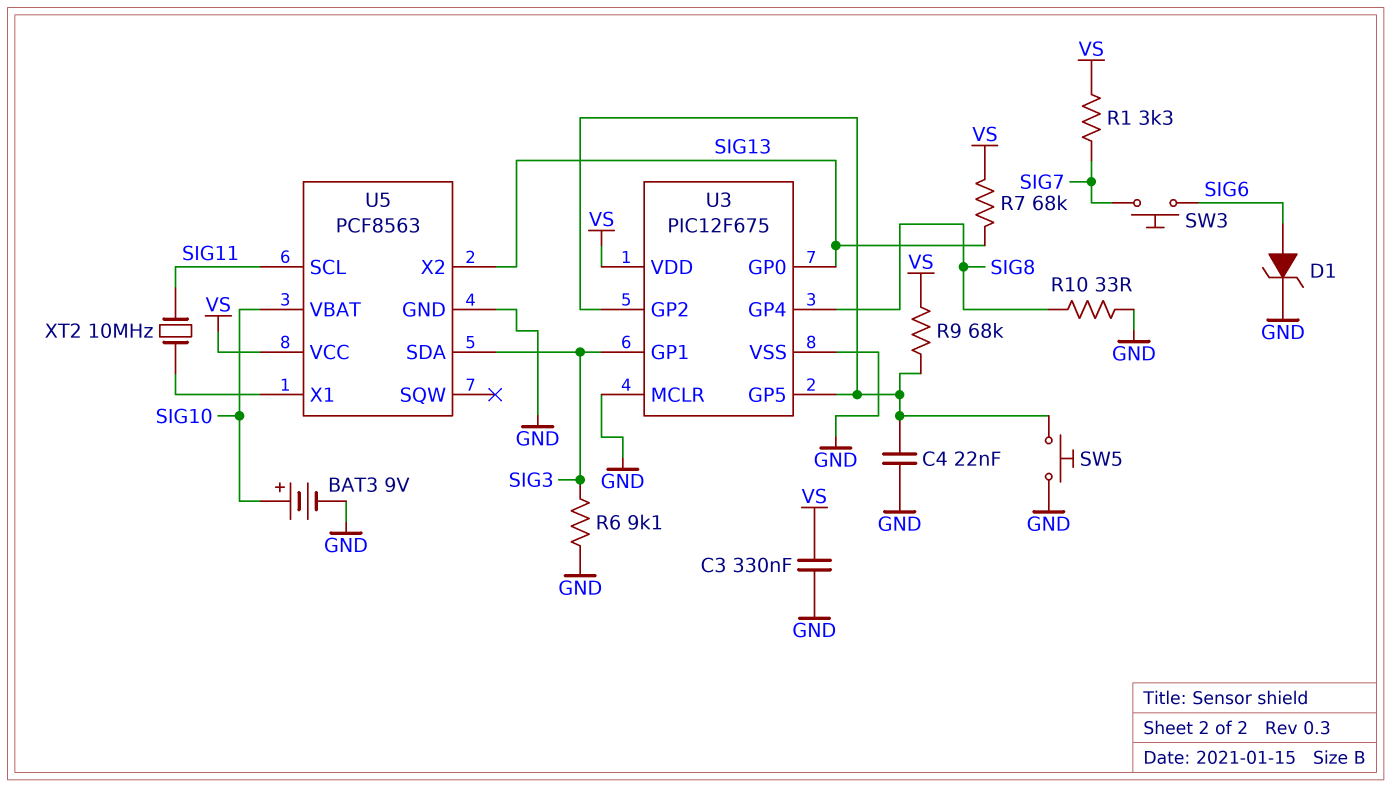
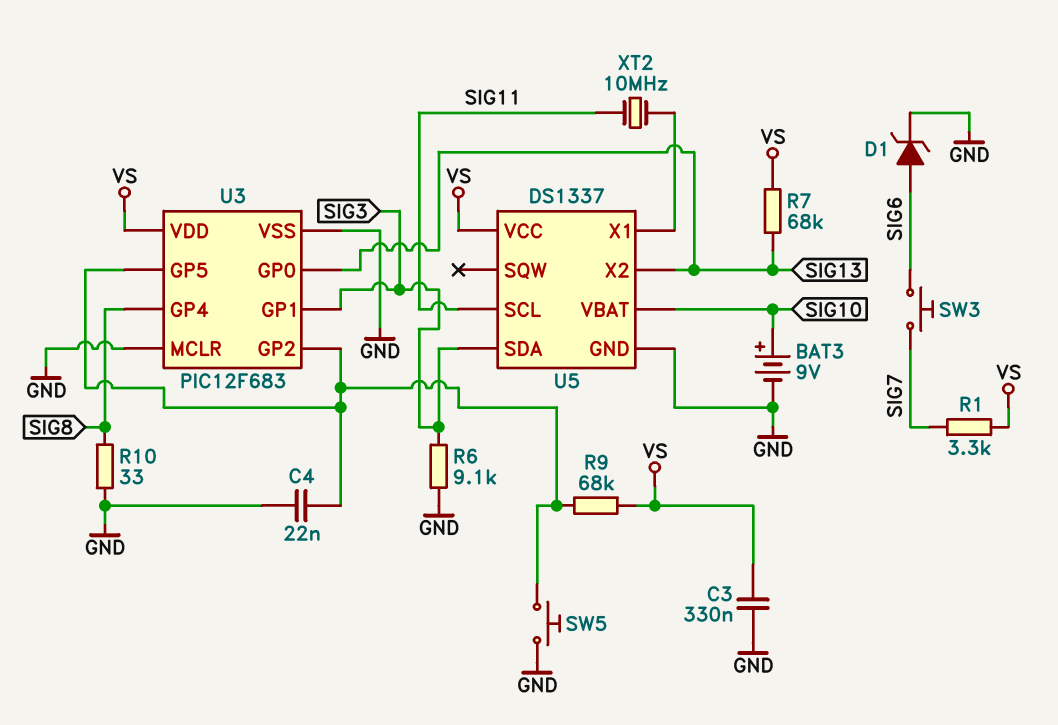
U3: PIC12F675 -> PIC12F683
U5: PCF8563 -> DS1337

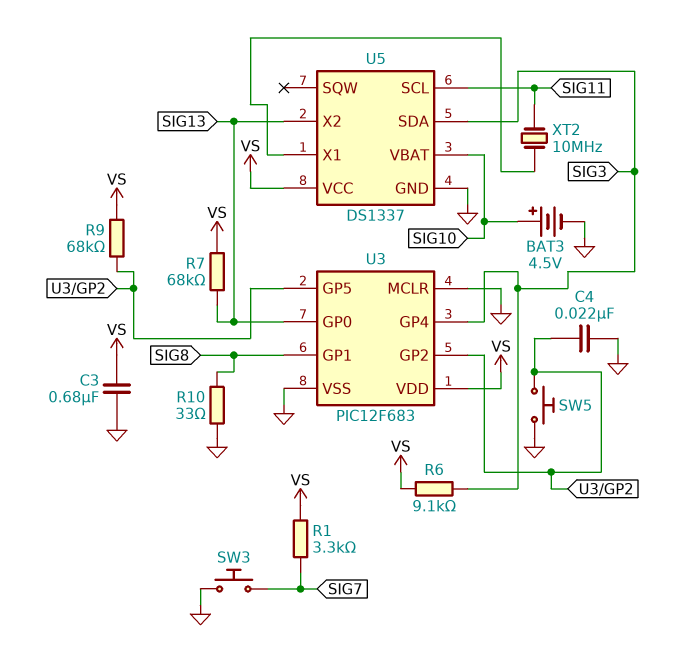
BAT3: 9V (plus SIG10, minus GND) -> 4.5V (plus SIG10, minus GND)
C3: 330nF (GND, VS) -> 680nF (GND, VS)
D1: zener (A SIG6, K GND) -> none
R6: 9.1k (GND, SIG3) -> 9.1k (SIG3, VS)
SW3: button (SIG6, SIG7) -> button (GND, SIG7)
U3 pin GP1: SIG3 -> SIG8
U3 pin GP4: SIG8 -> SIG3

